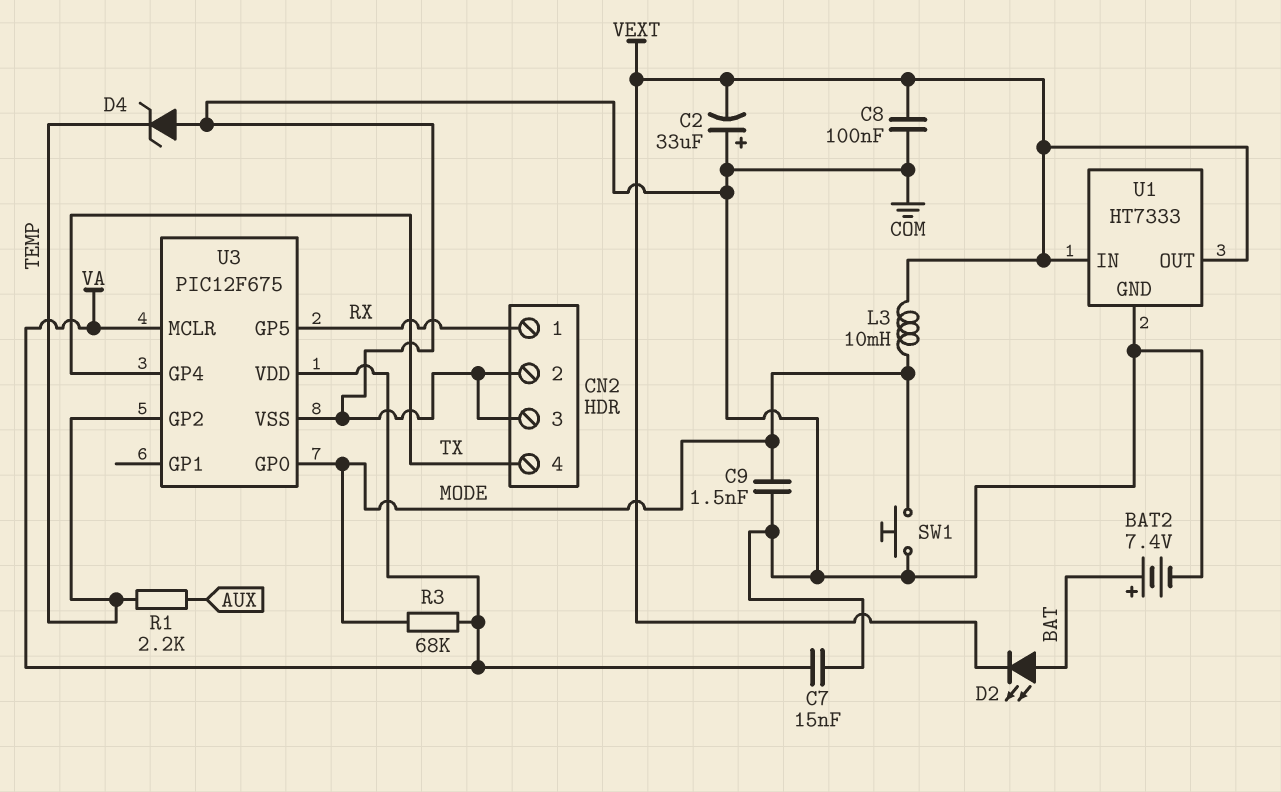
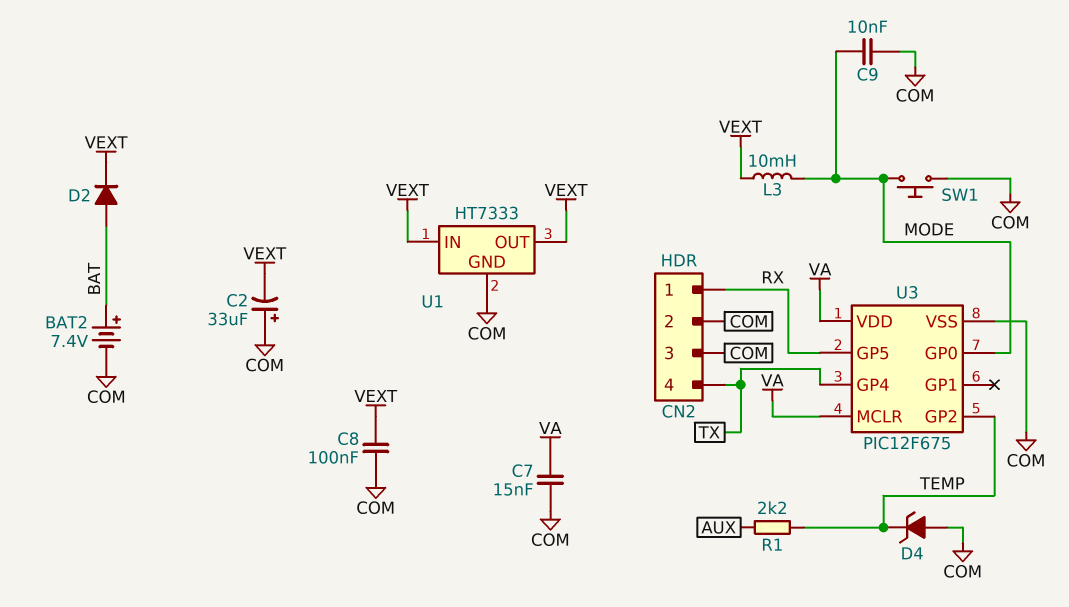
C9: 1.5nF (COM, MODE) -> 10nF (COM, MODE)
D2: LED (A BAT, K VEXT) -> diode (A BAT, K VEXT)
R3: 68k (MODE, VA) -> none

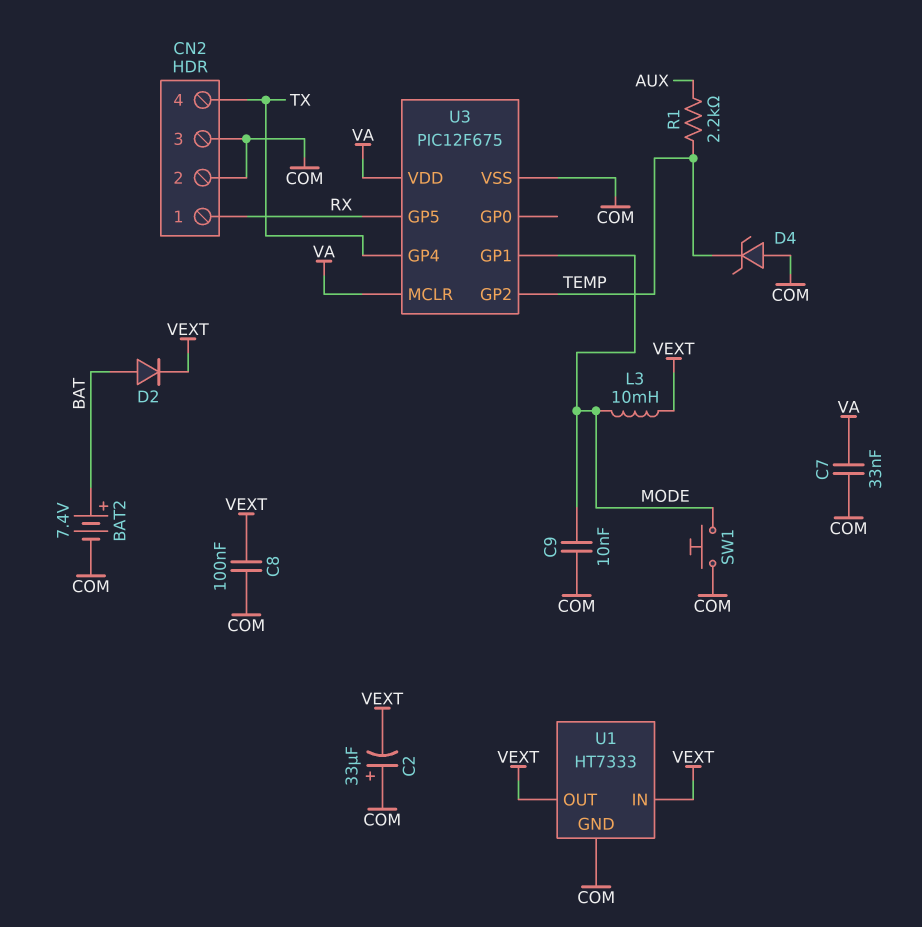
C7: 15nF (COM, VA) -> 33nF (COM, VA)
U3 pin GP0: MODE -> none
U3 pin GP1: none -> MODE

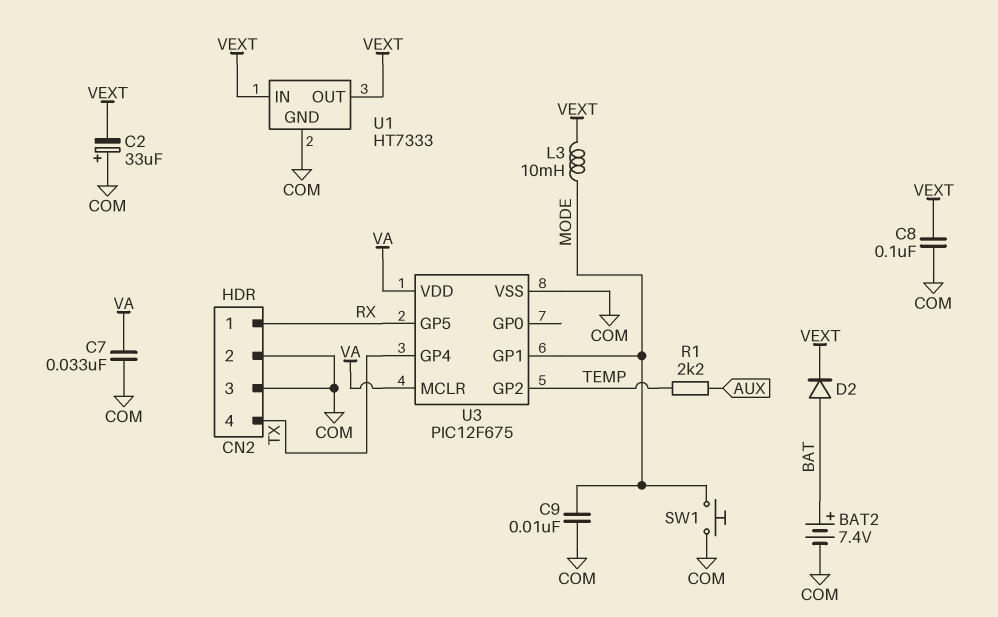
D4: zener (A COM, K TEMP) -> none

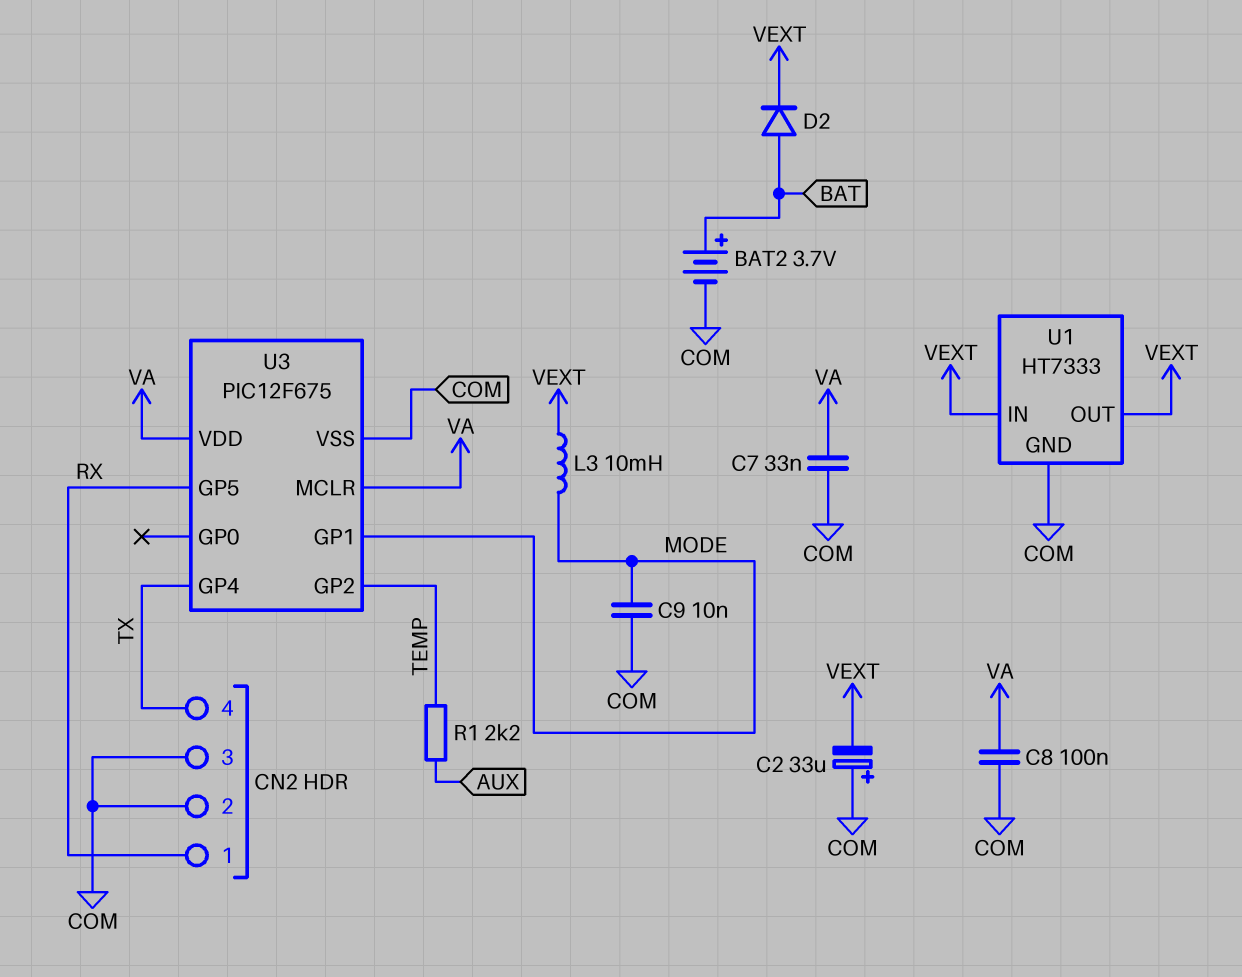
BAT2: 7.4V (plus BAT, minus COM) -> 3.7V (plus BAT, minus COM)
C8: 100nF (COM, VEXT) -> 100nF (COM, VA)
SW1: button (COM, MODE) -> none

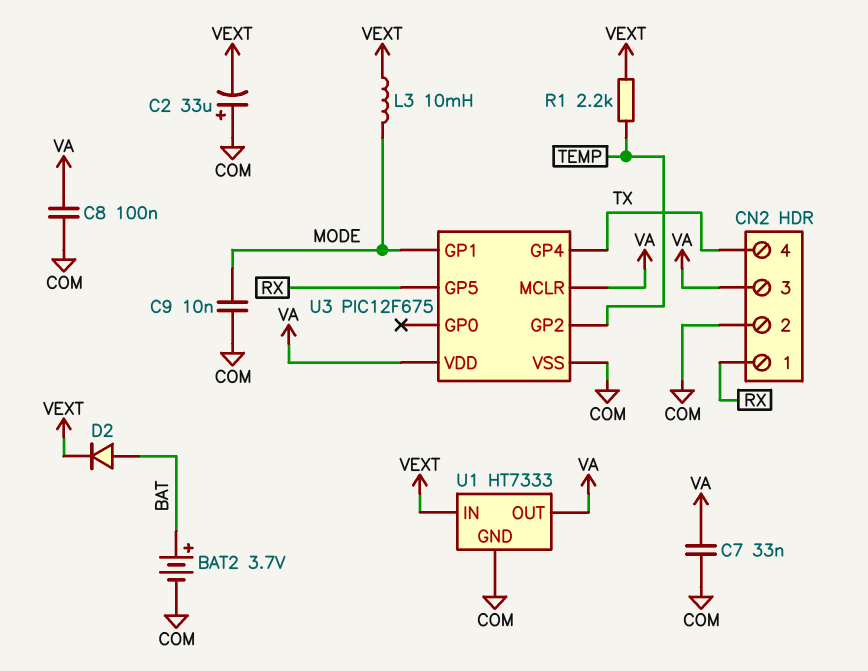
CN2 pin 3: COM -> VA
R1: 2.2k (AUX, TEMP) -> 2.2k (TEMP, VEXT)
U1 pin OUT: VEXT -> VA

